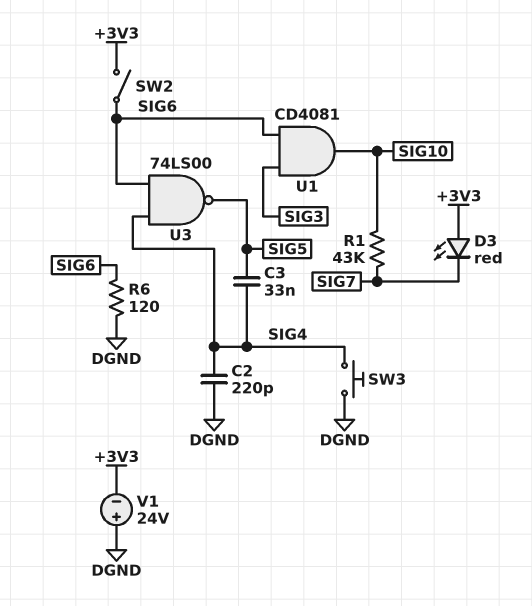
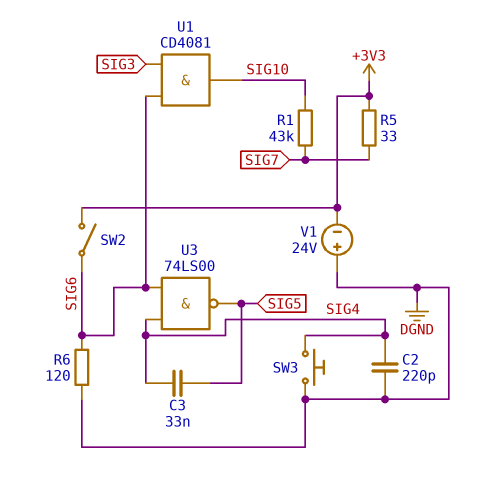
D3: LED red (A +3V3, K SIG7) -> none
R5: none -> 33 (+3V3, SIG7)

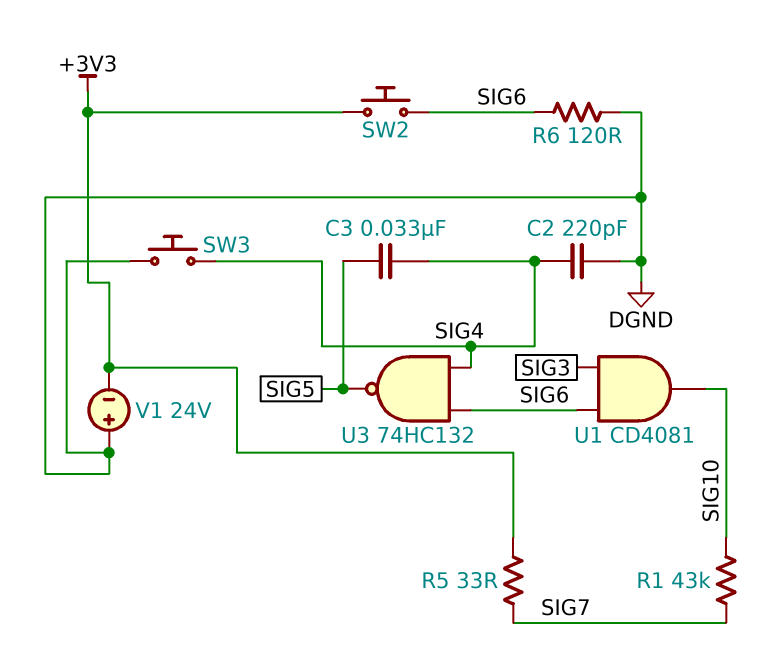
SW2: switch (+3V3, SIG6) -> button (+3V3, SIG6)
U3: NAND 74LS00 (in SIG4, in SIG6, out SIG5) -> NAND 74HC132 (in SIG4, in SIG6, out SIG5)

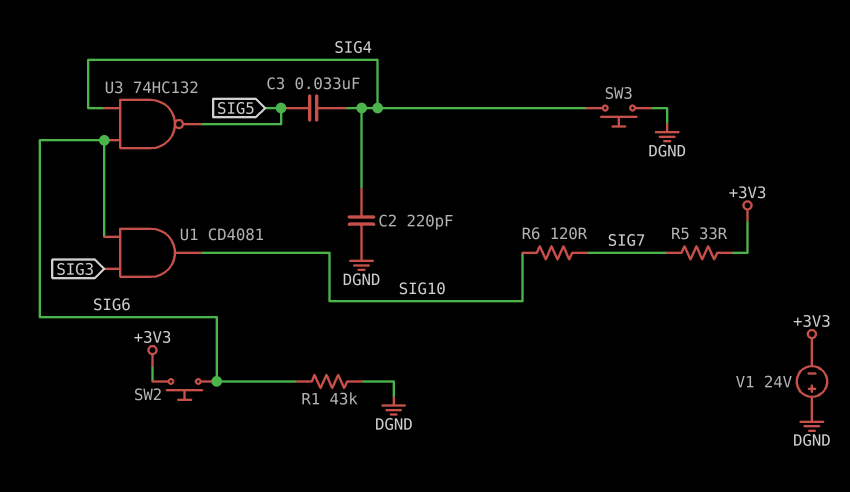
R1: 43k (SIG7, SIG10) -> 43k (DGND, SIG6)
R6: 120 (DGND, SIG6) -> 120 (SIG7, SIG10)

